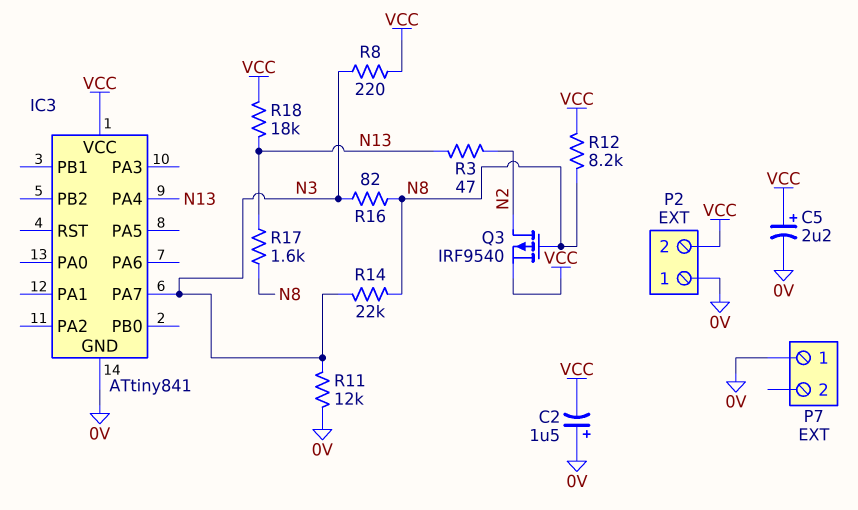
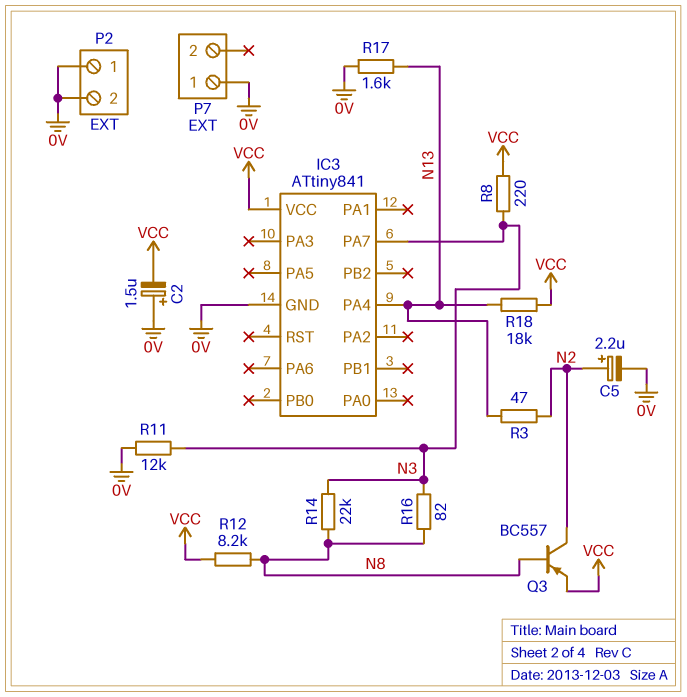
C5: 2.2uF (plus VCC, minus 0V) -> 2.2uF (plus N2, minus 0V)
P2 pin 2: VCC -> 0V
Q3: PMOS IRF9540 (G N8, D N2, S VCC) -> PNP BC557 (B N8, C N2, E VCC)
R17: 1.6k (N8, N13) -> 1.6k (0V, N13)

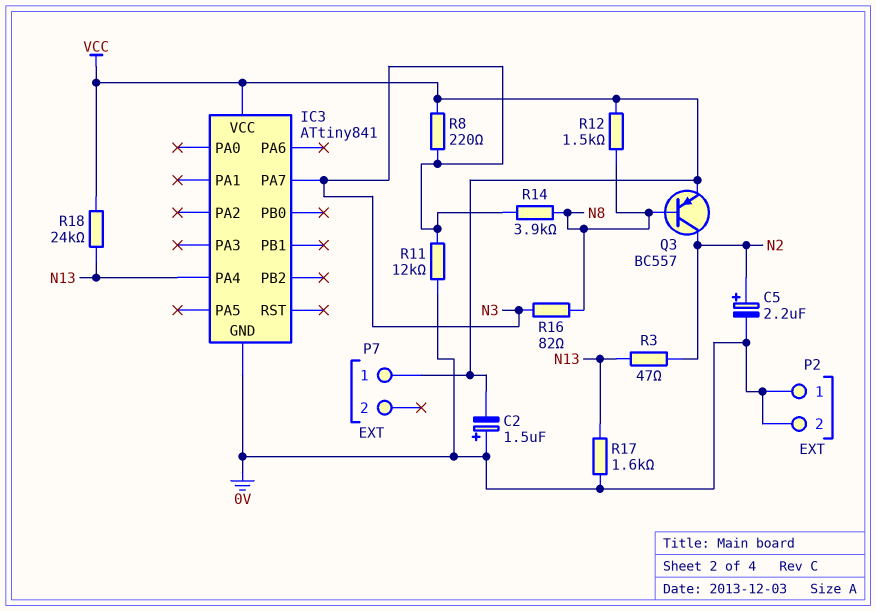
P7 pin 1: 0V -> VCC
R12: 8.2k (N8, VCC) -> 1.5k (N8, VCC)
R14: 22k (N3, N8) -> 3.9k (N3, N8)
R18: 18k (N13, VCC) -> 24k (N13, VCC)

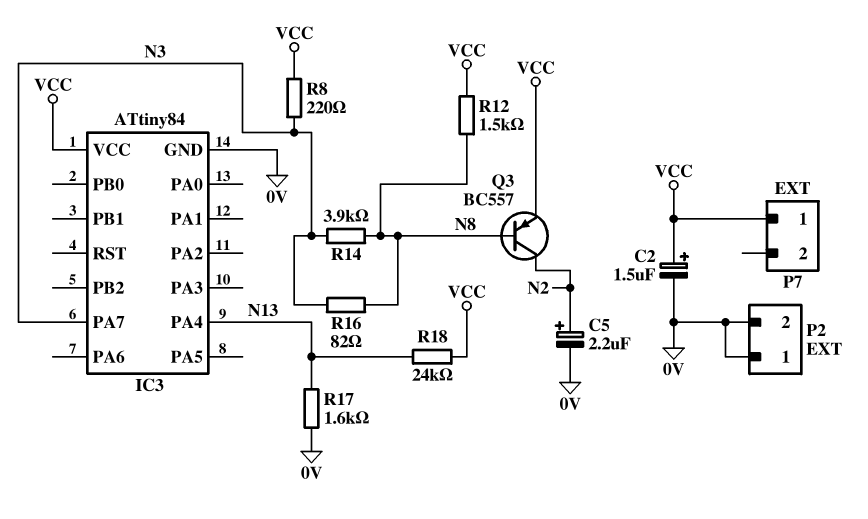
C2: 1.5uF (plus 0V, minus VCC) -> 1.5uF (plus VCC, minus 0V)
IC3: ATtiny841 -> ATtiny84
R3: 47 (N2, N13) -> none
R11: 12k (0V, N3) -> none

